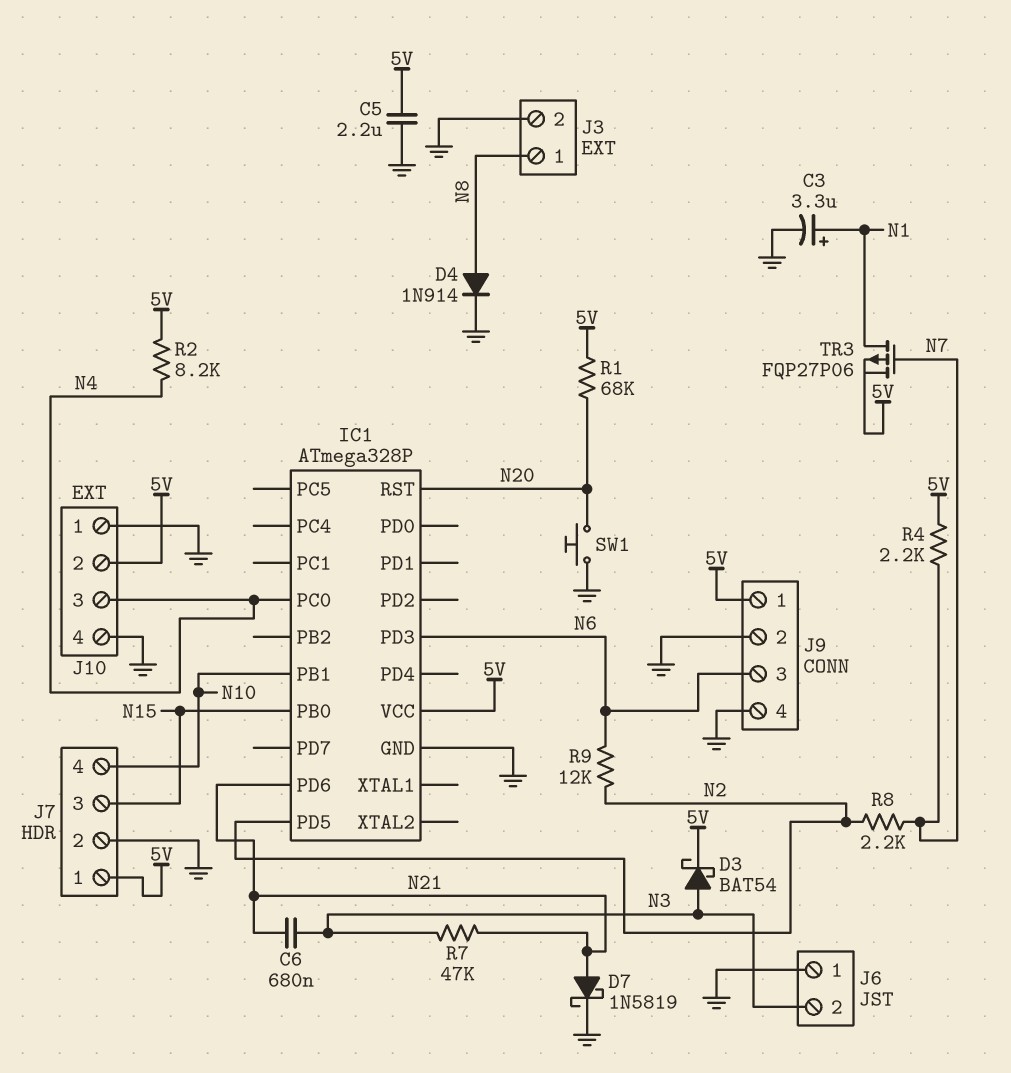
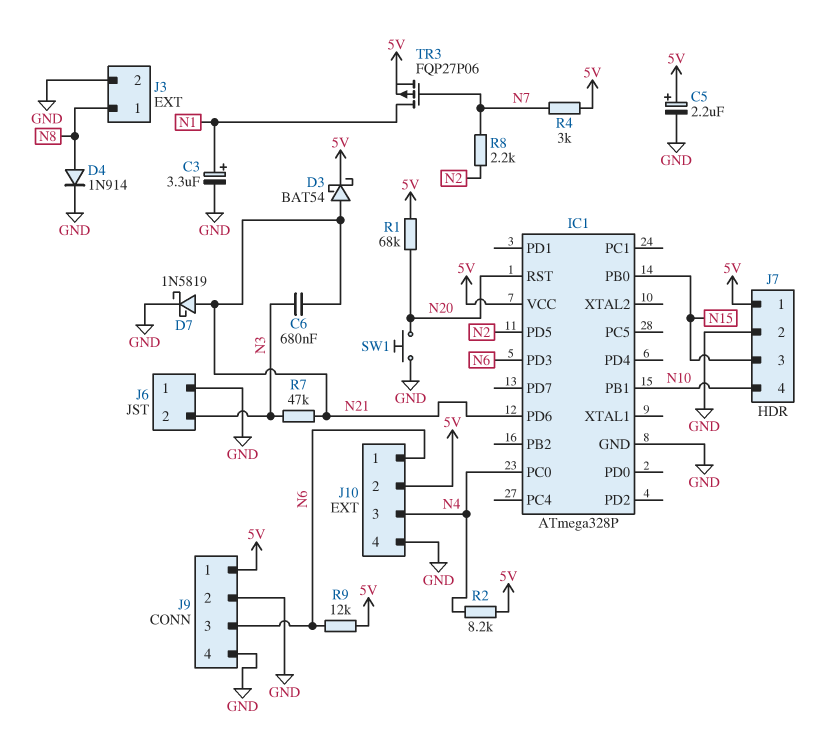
C5: 2.2uF (5V, GND) -> 2.2uF (plus 5V, minus GND)
D3: schottky BAT54 (A N3, K 5V) -> schottky BAT54 (A N21, K 5V)
J10 pin 1: GND -> N6
R4: 2.2k (5V, N7) -> 3k (5V, N7)
R9: 12k (N2, N6) -> 12k (5V, N6)

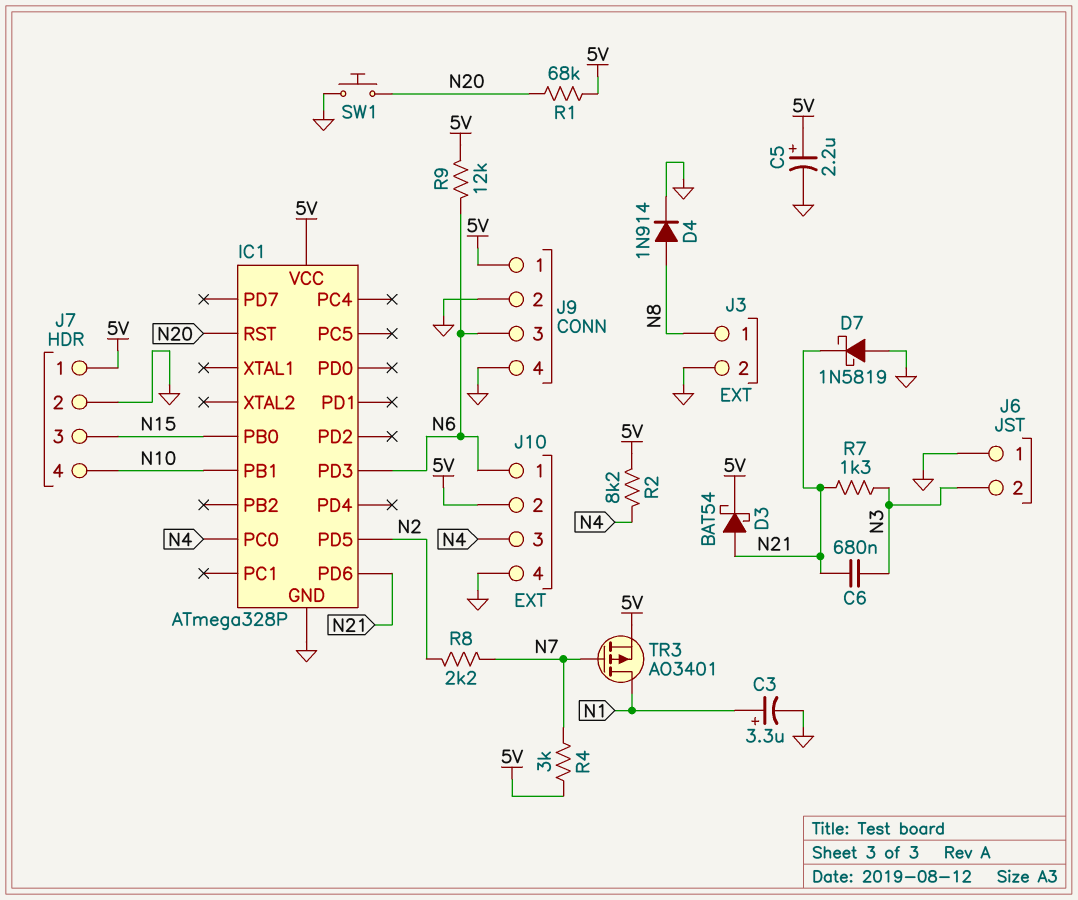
D7: schottky 1N5819 (A N21, K GND) -> schottky 1N5819 (A GND, K N21)
R7: 47k (N3, N21) -> 1.3k (N3, N21)
TR3: PMOS FQP27P06 (G N7, D N1, S 5V) -> PMOS AO3401 (G N7, D N1, S 5V)

